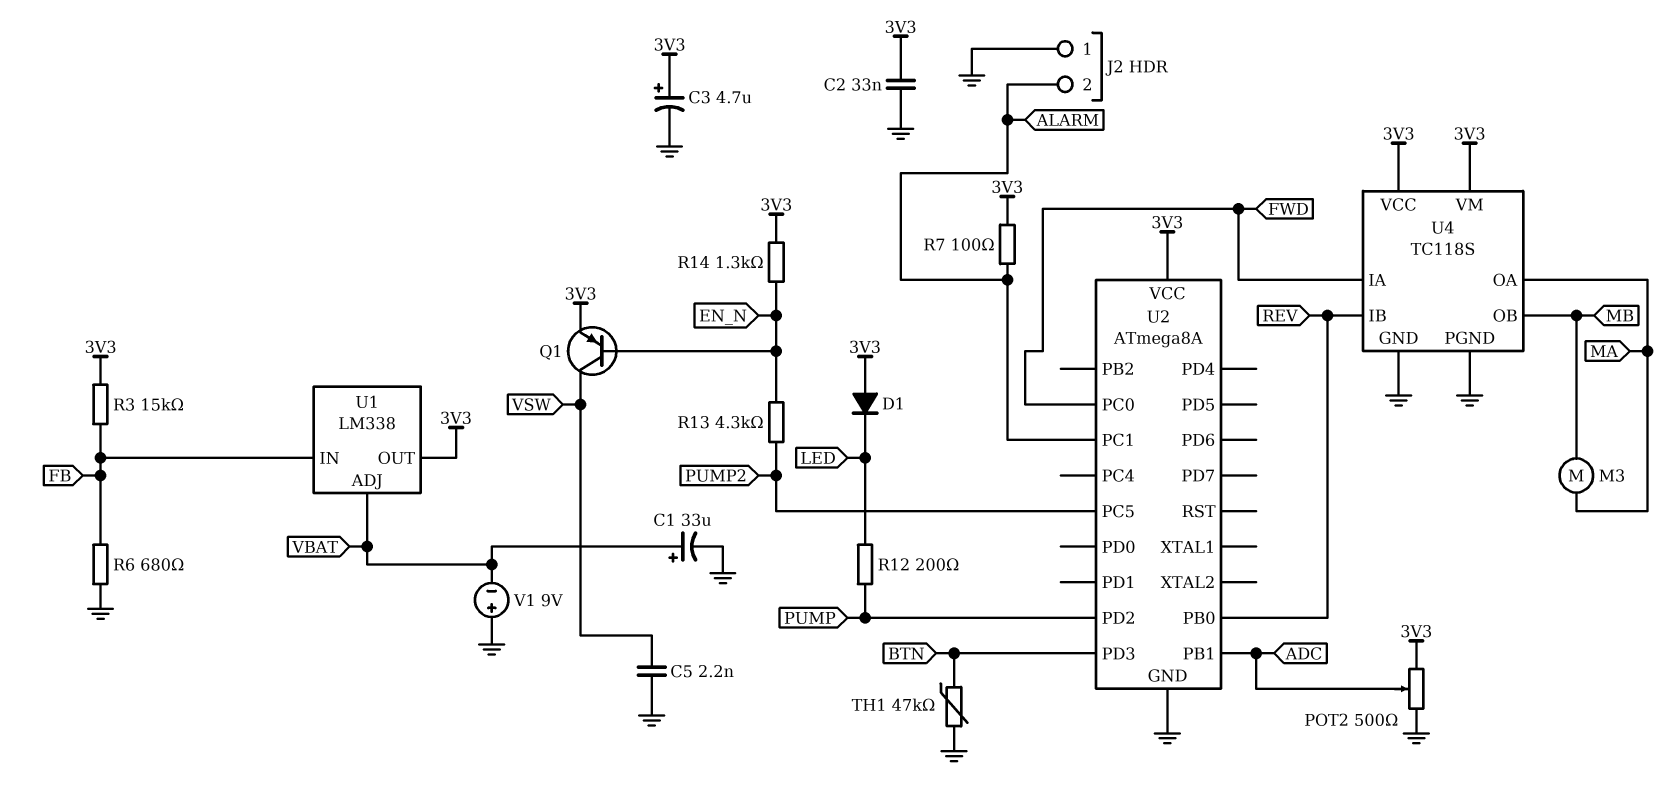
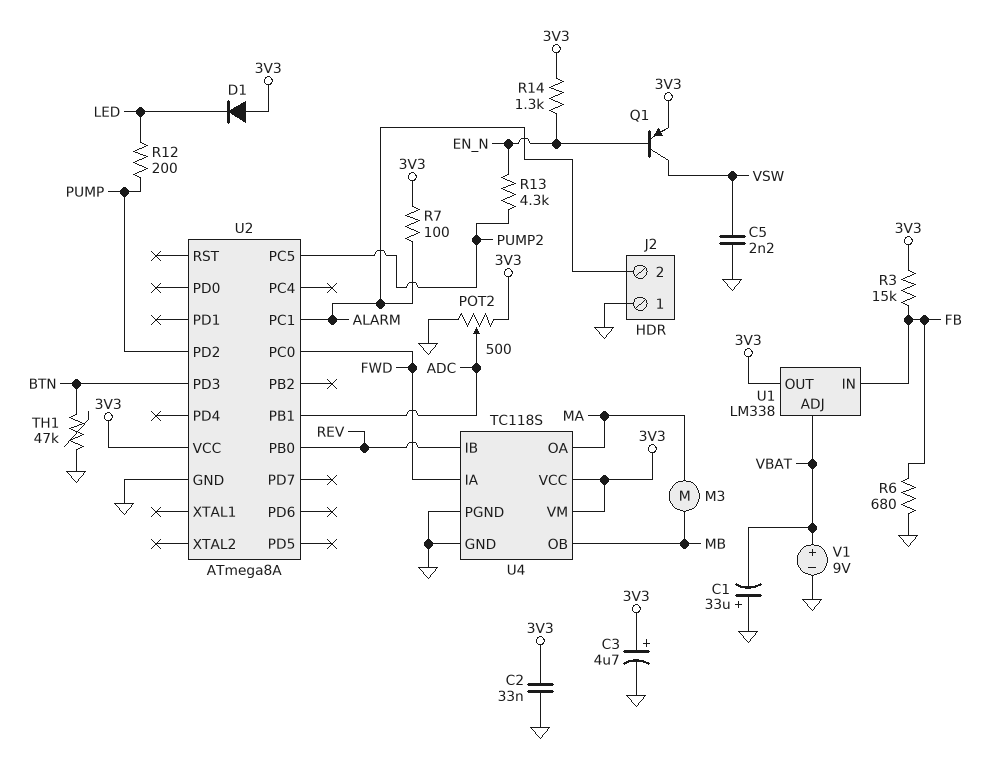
C1: 33uF (plus VBAT, minus GND) -> 33uF (plus GND, minus VBAT)
V1: 9V (plus GND, minus VBAT) -> 9V (plus VBAT, minus GND)

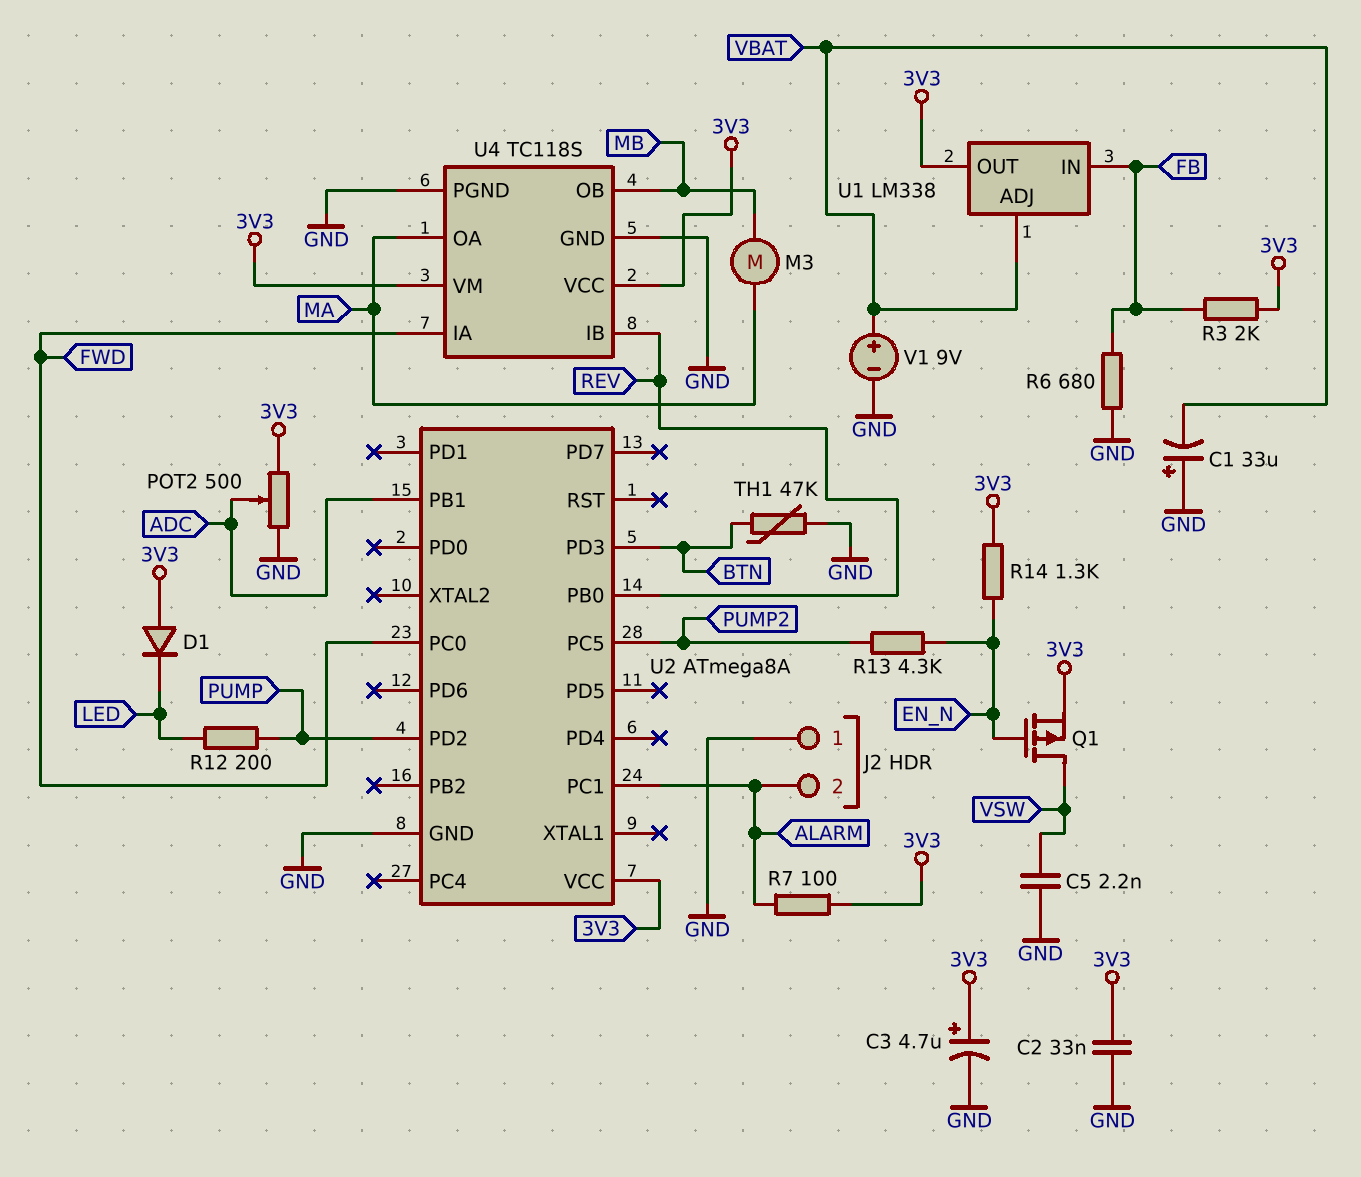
Q1: PNP (B EN_N, C VSW, E 3V3) -> PMOS (G EN_N, D VSW, S 3V3)
R3: 15k (3V3, FB) -> 2k (3V3, FB)

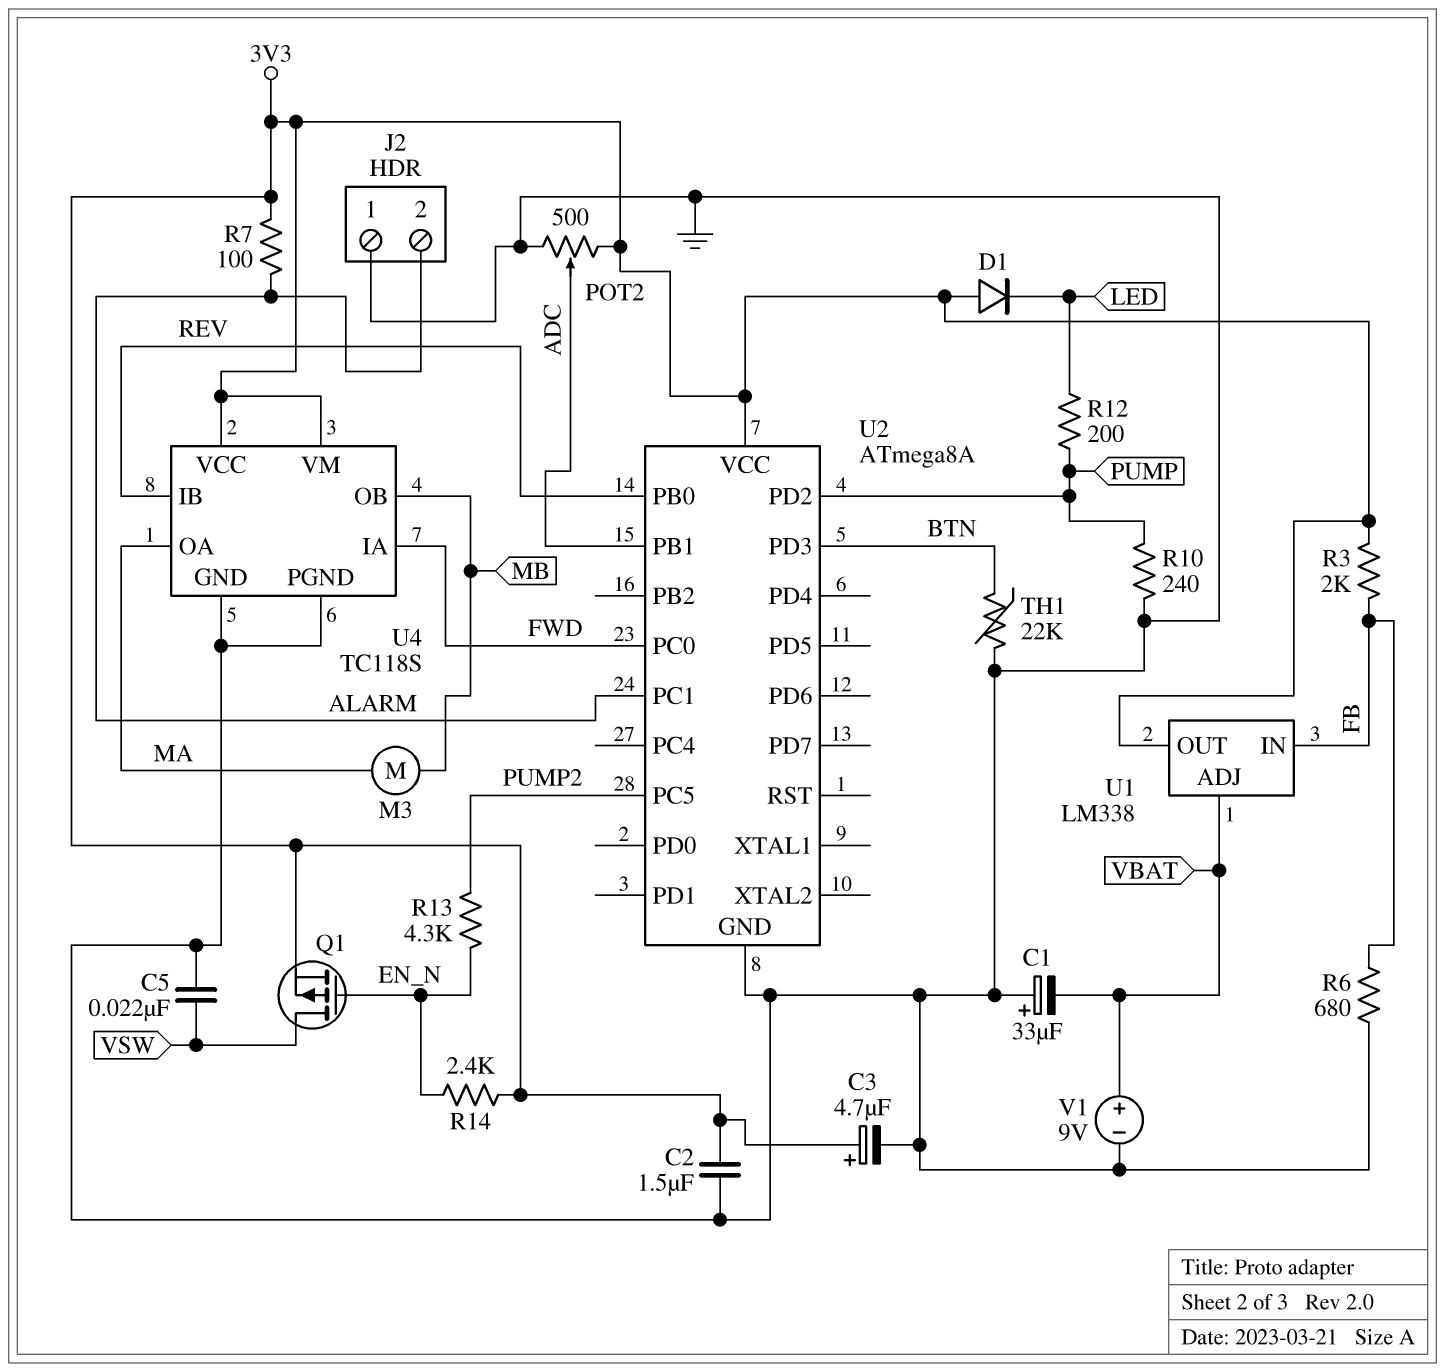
C2: 33nF (3V3, GND) -> 1.5uF (3V3, GND)
C5: 2.2nF (GND, VSW) -> 22nF (GND, VSW)
R10: none -> 240 (GND, PUMP)
R14: 1.3k (3V3, EN_N) -> 2.4k (3V3, EN_N)
TH1: 47k (BTN, GND) -> 22k (BTN, GND)

